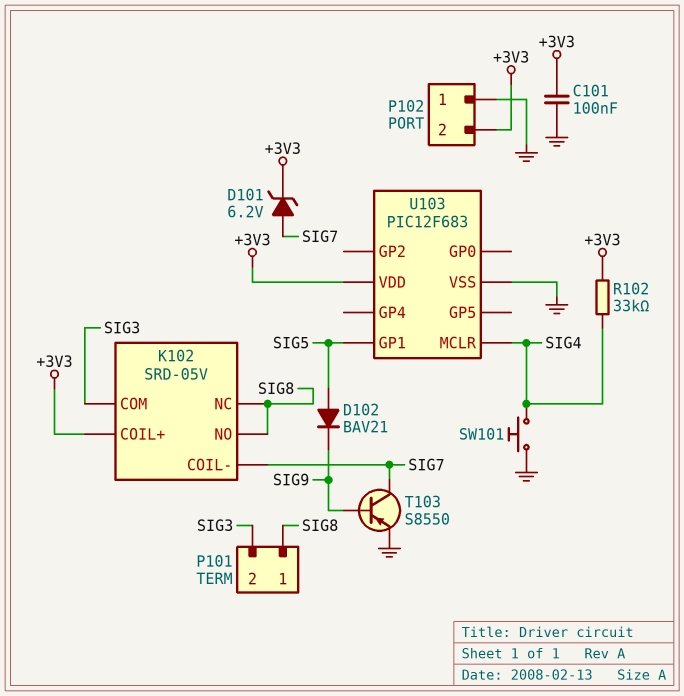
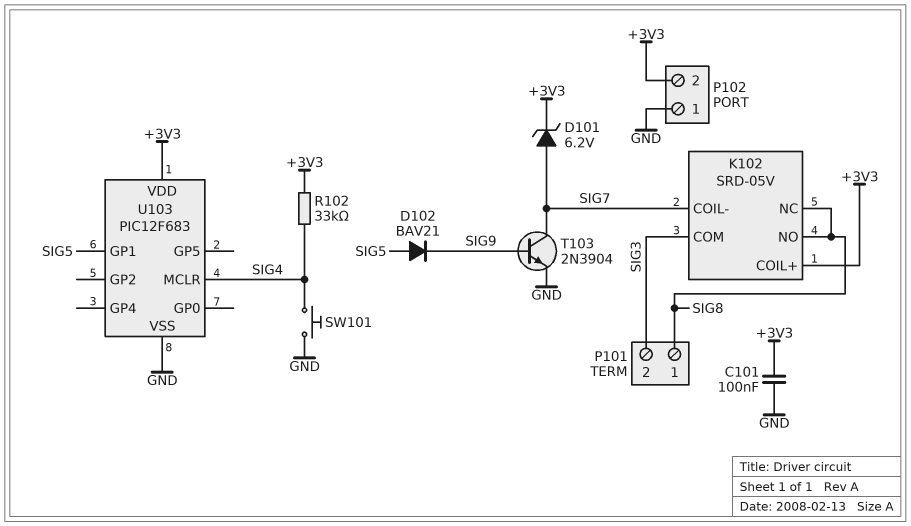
T103: PNP S8550 (B SIG9, C SIG7, E GND) -> NPN 2N3904 (B SIG9, C SIG7, E GND)

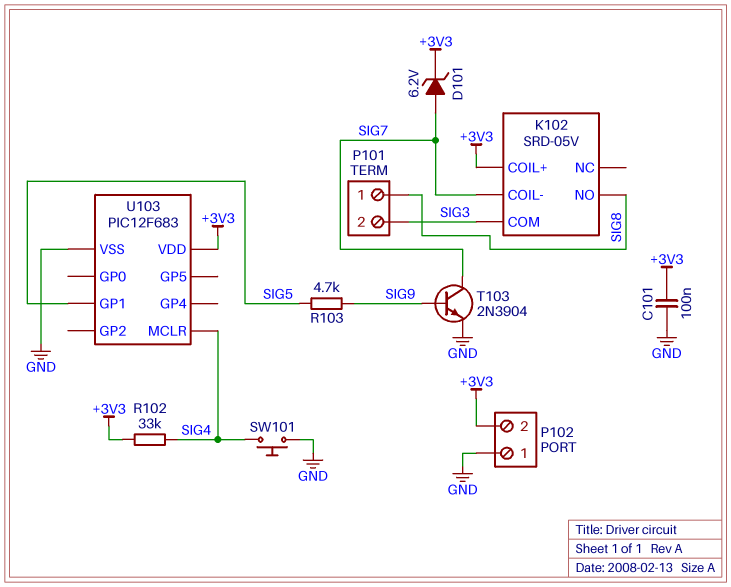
D102: diode BAV21 (A SIG5, K SIG9) -> none
K102 pin NC: SIG8 -> none
R103: none -> 4.7k (SIG5, SIG9)

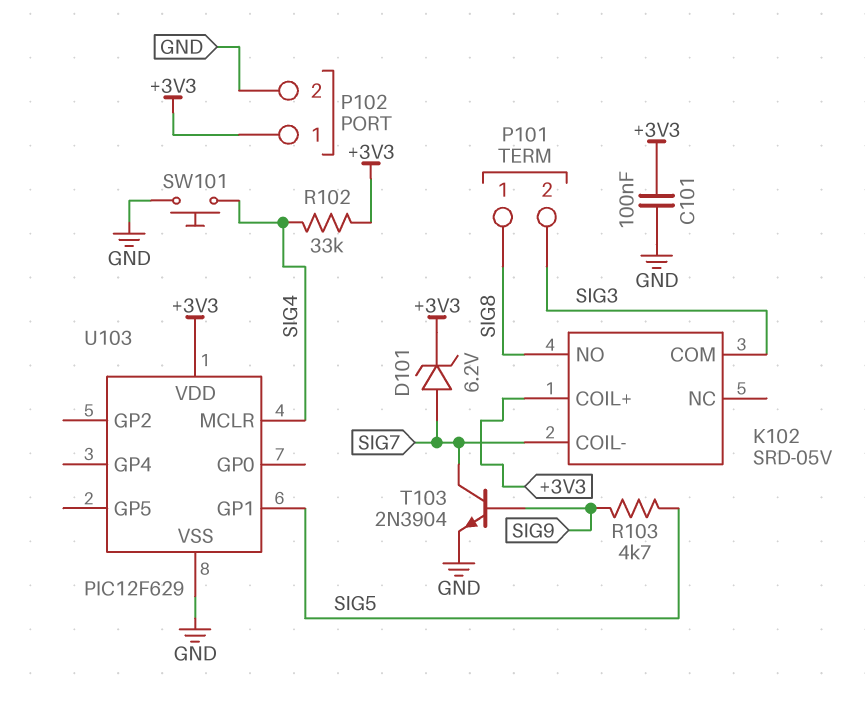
P102 pin 1: GND -> +3V3
P102 pin 2: +3V3 -> GND
U103: PIC12F683 -> PIC12F629

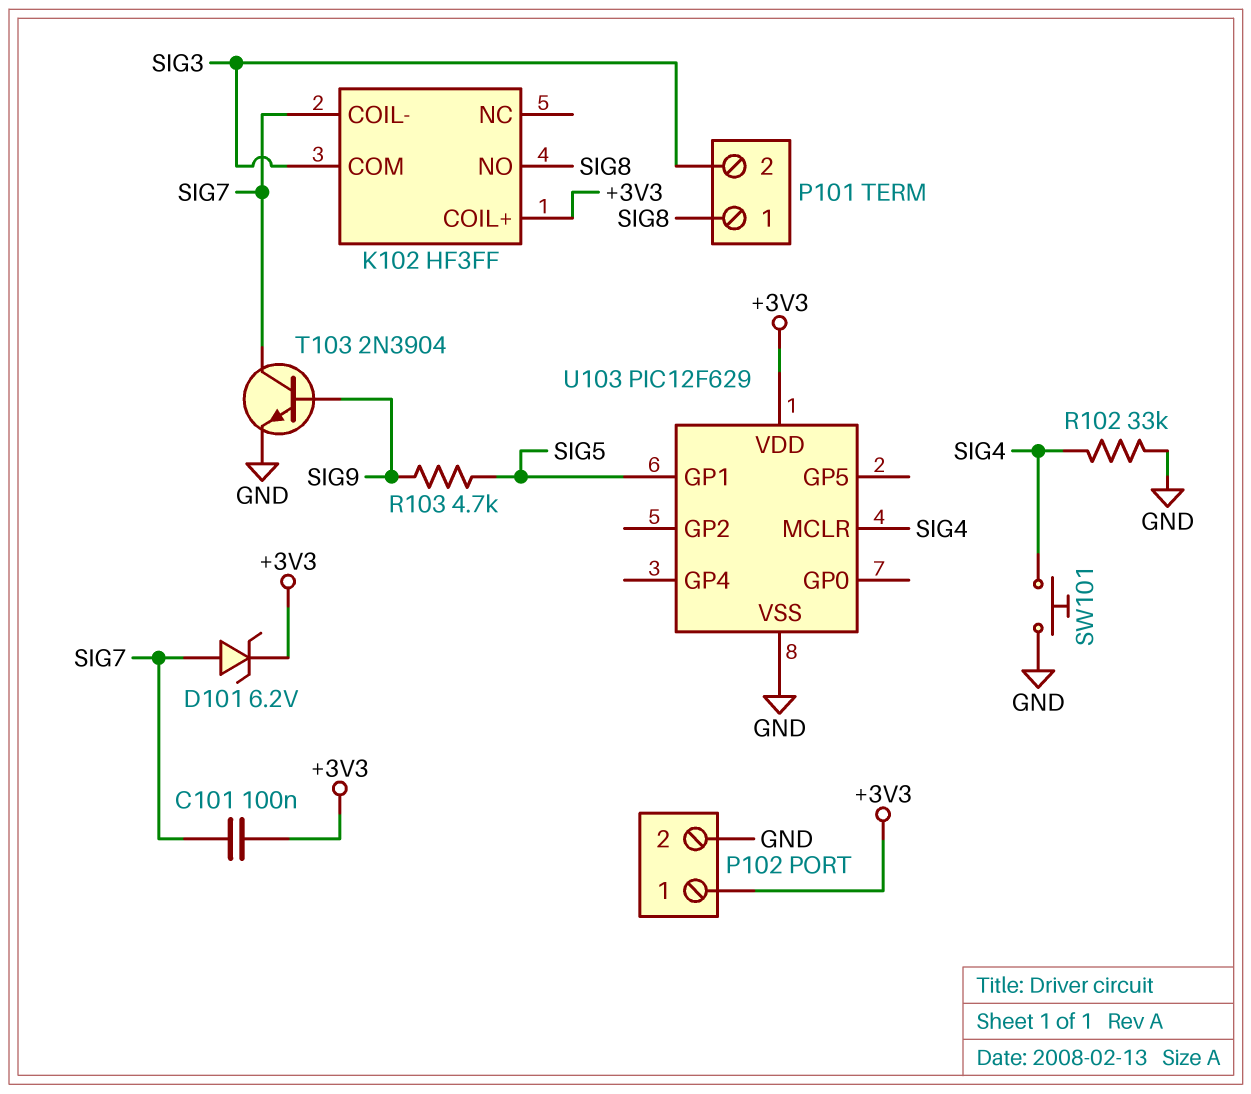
C101: 100nF (+3V3, GND) -> 100nF (+3V3, SIG7)
K102: SRD-05V -> HF3FF
R102: 33k (+3V3, SIG4) -> 33k (GND, SIG4)

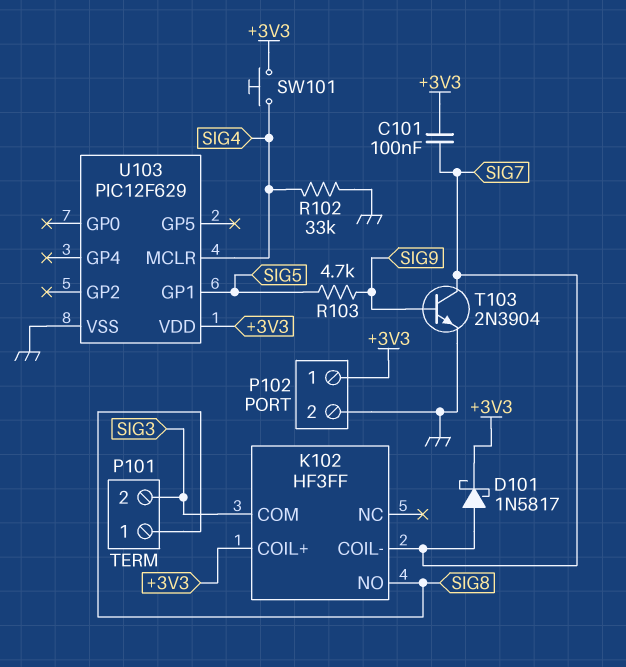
D101: zener 6.2V (A SIG7, K +3V3) -> schottky 1N5817 (A SIG7, K +3V3)
SW101: button (GND, SIG4) -> button (+3V3, SIG4)

